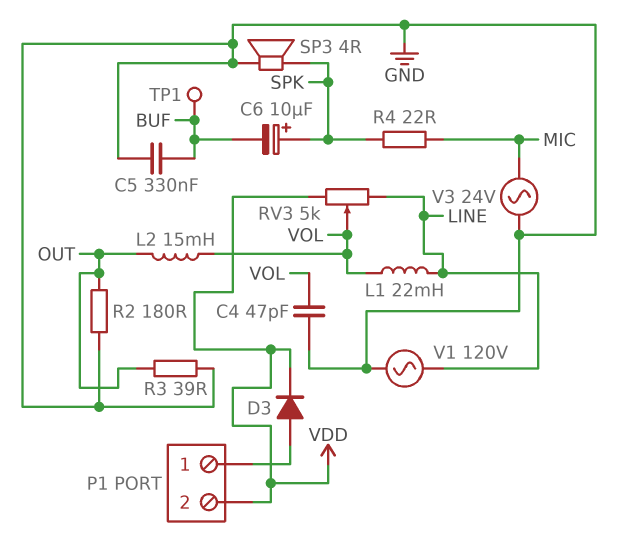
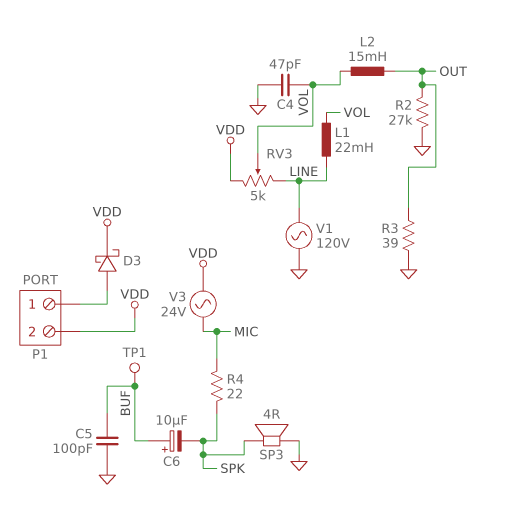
C5: 330nF (BUF, GND) -> 100pF (BUF, GND)
C6: 10uF (plus SPK, minus BUF) -> 10uF (plus BUF, minus SPK)
D3: diode (A P1/1, K VDD) -> schottky (A P1/1, K VDD)
R2: 180 (GND, OUT) -> 27k (GND, OUT)
V3: AC 24V (GND, MIC) -> AC 24V (MIC, VDD)

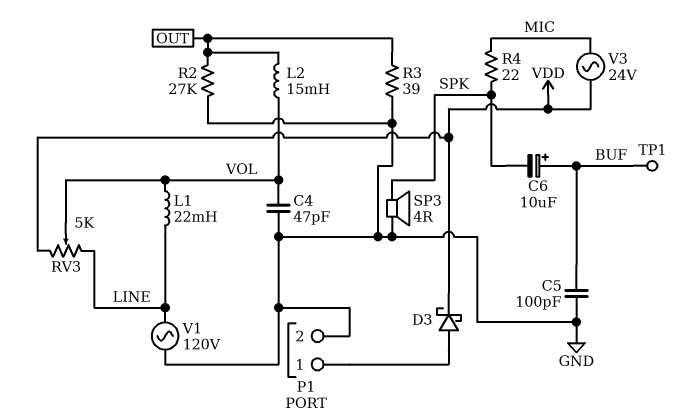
P1 pin 2: VDD -> GND

